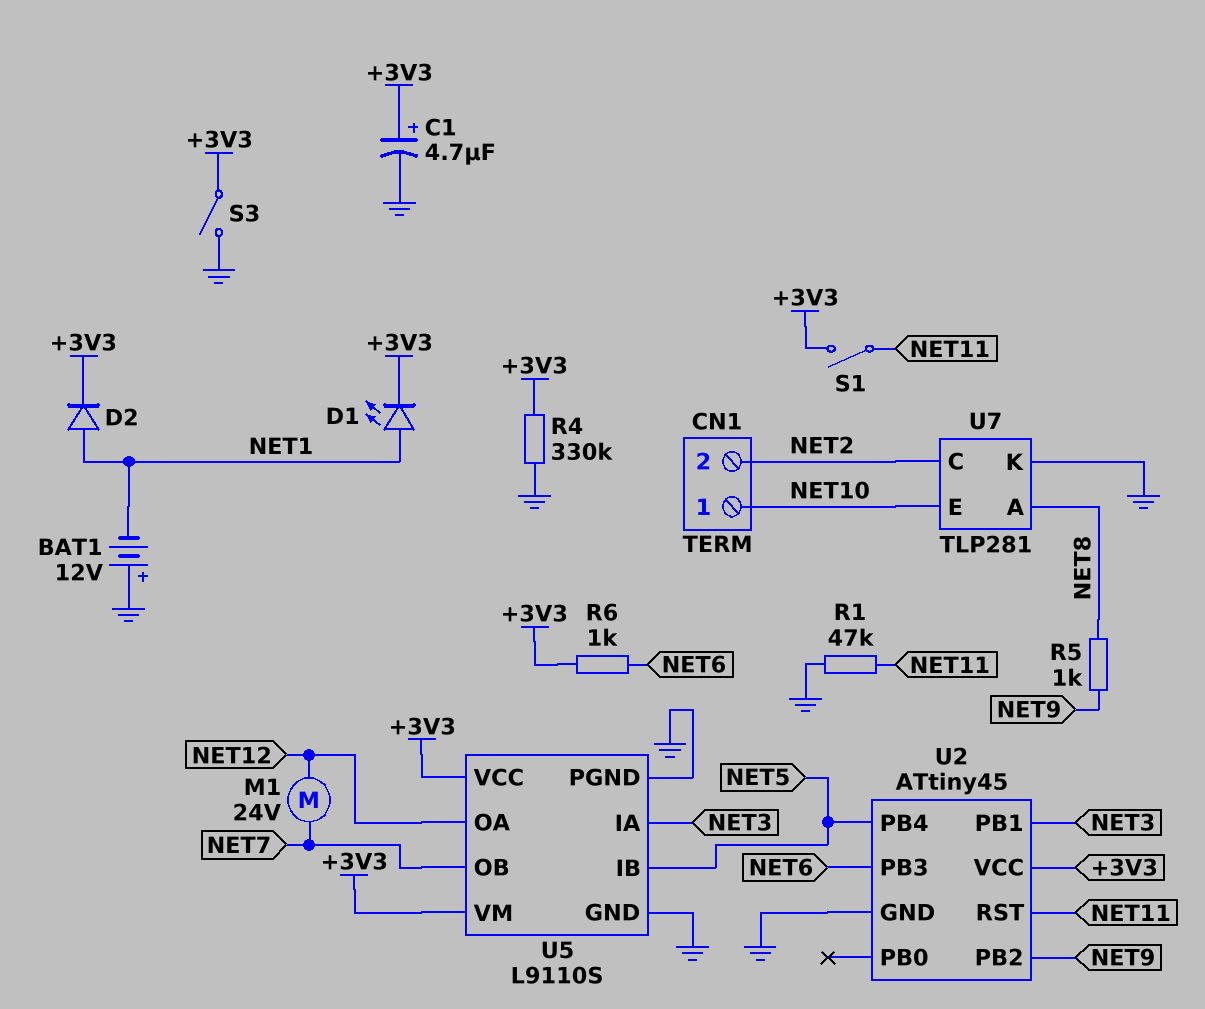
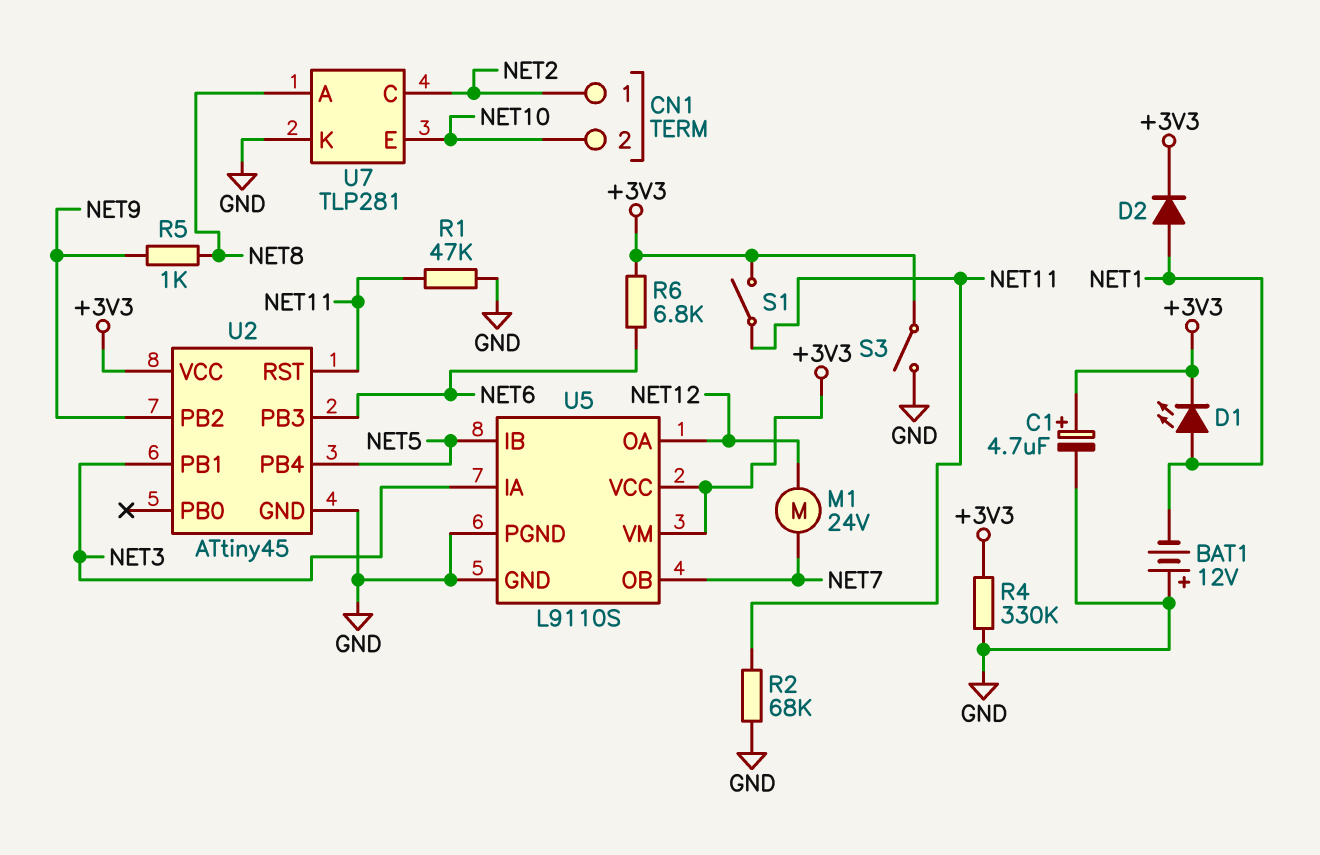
CN1 pin 1: NET10 -> NET2
CN1 pin 2: NET2 -> NET10
R2: none -> 68k (GND, NET11)
R6: 1k (+3V3, NET6) -> 6.8k (+3V3, NET6)

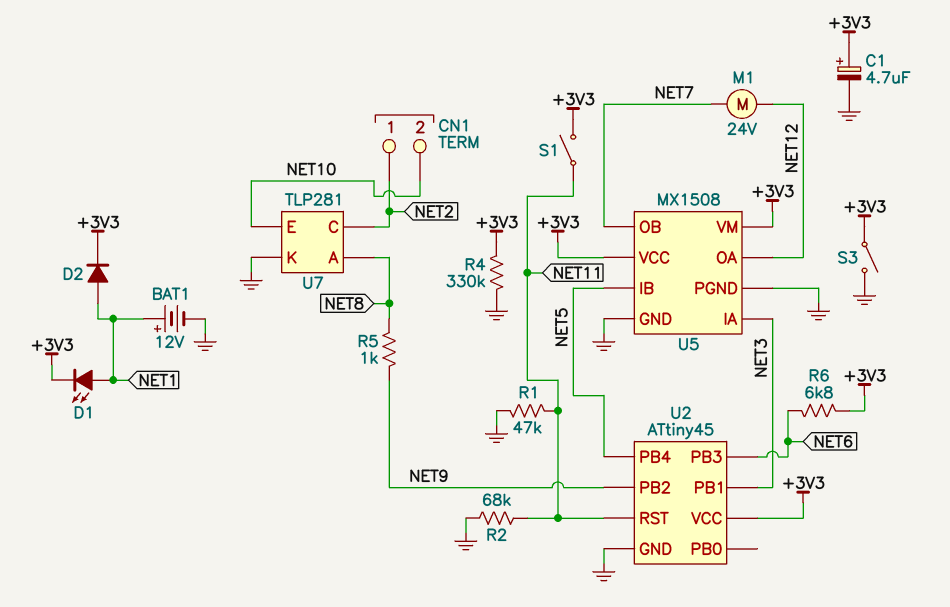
BAT1: 12V (plus GND, minus NET1) -> 12V (plus NET1, minus GND)
U5: L9110S -> MX1508

